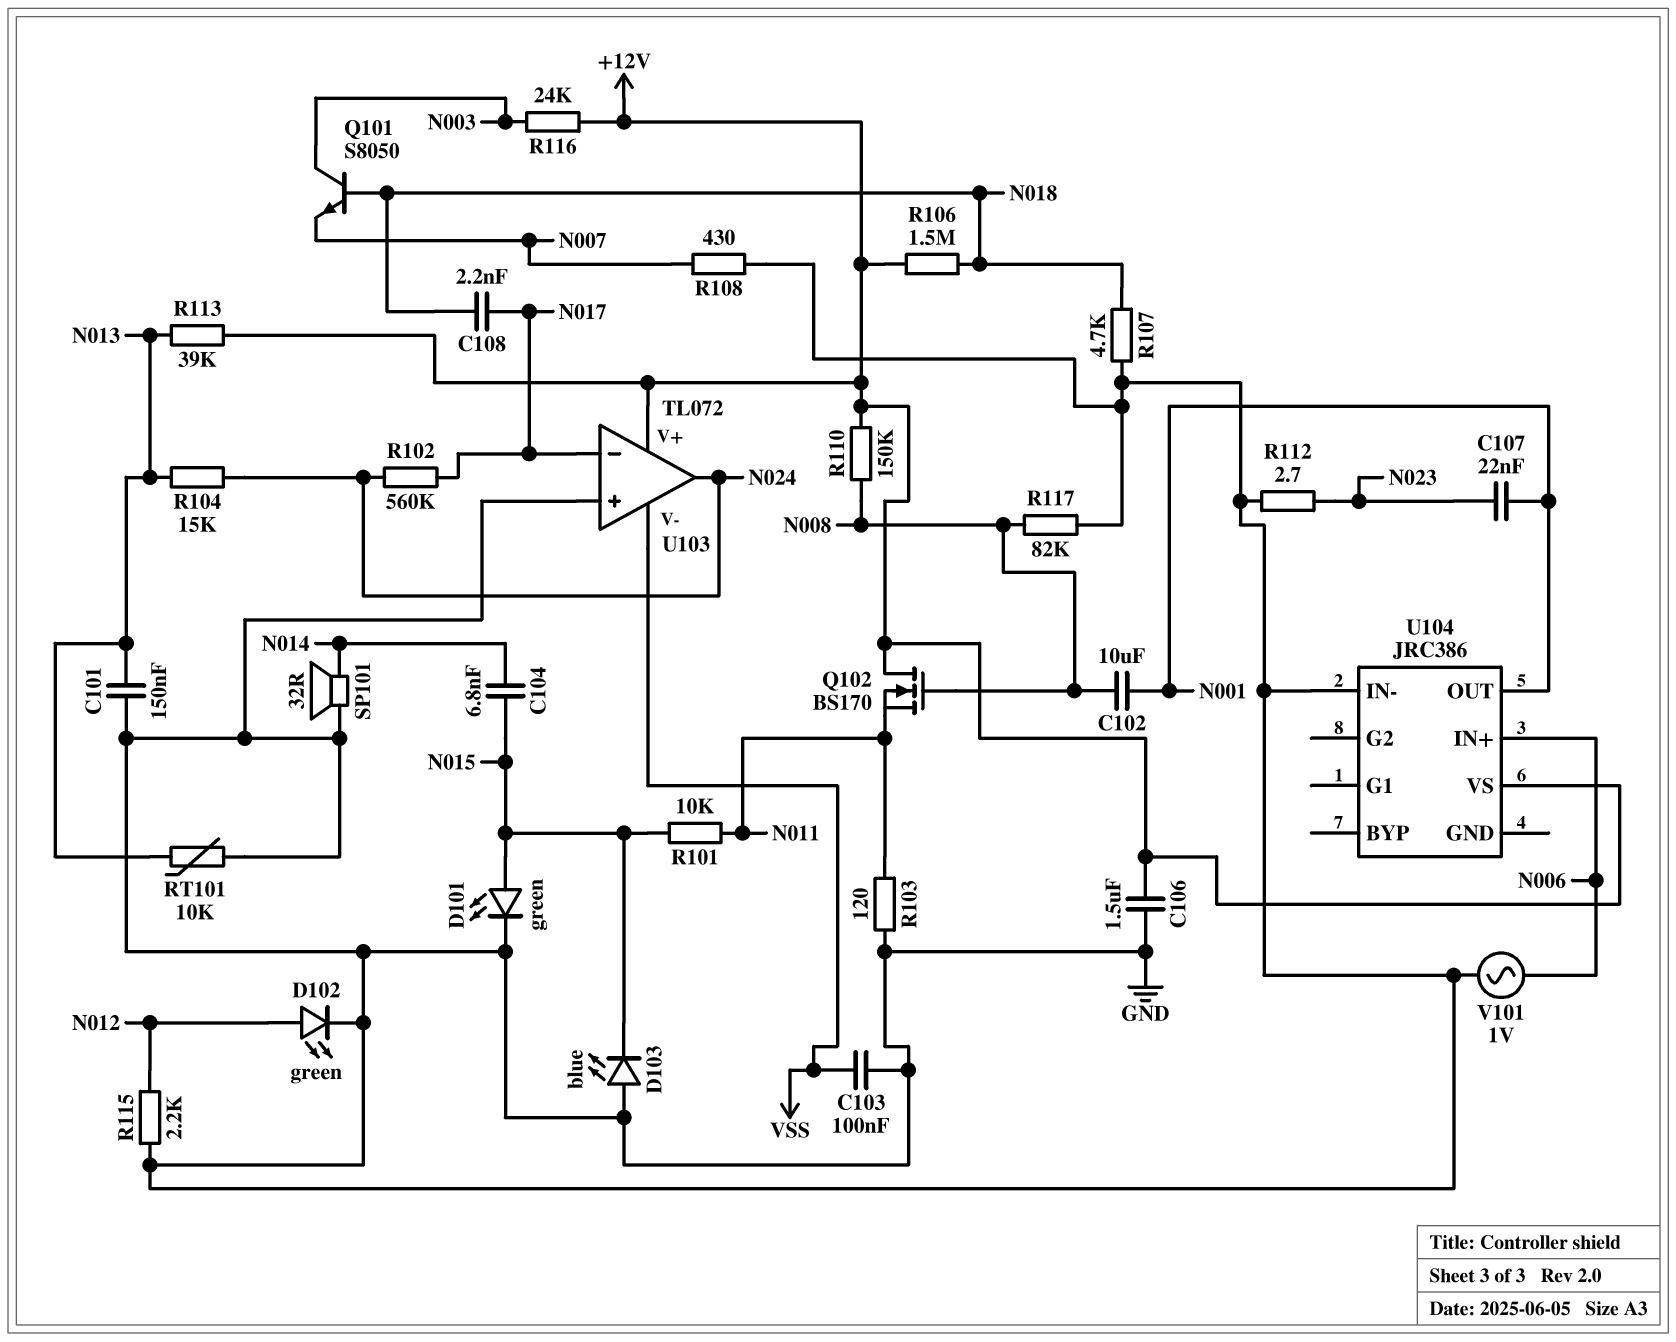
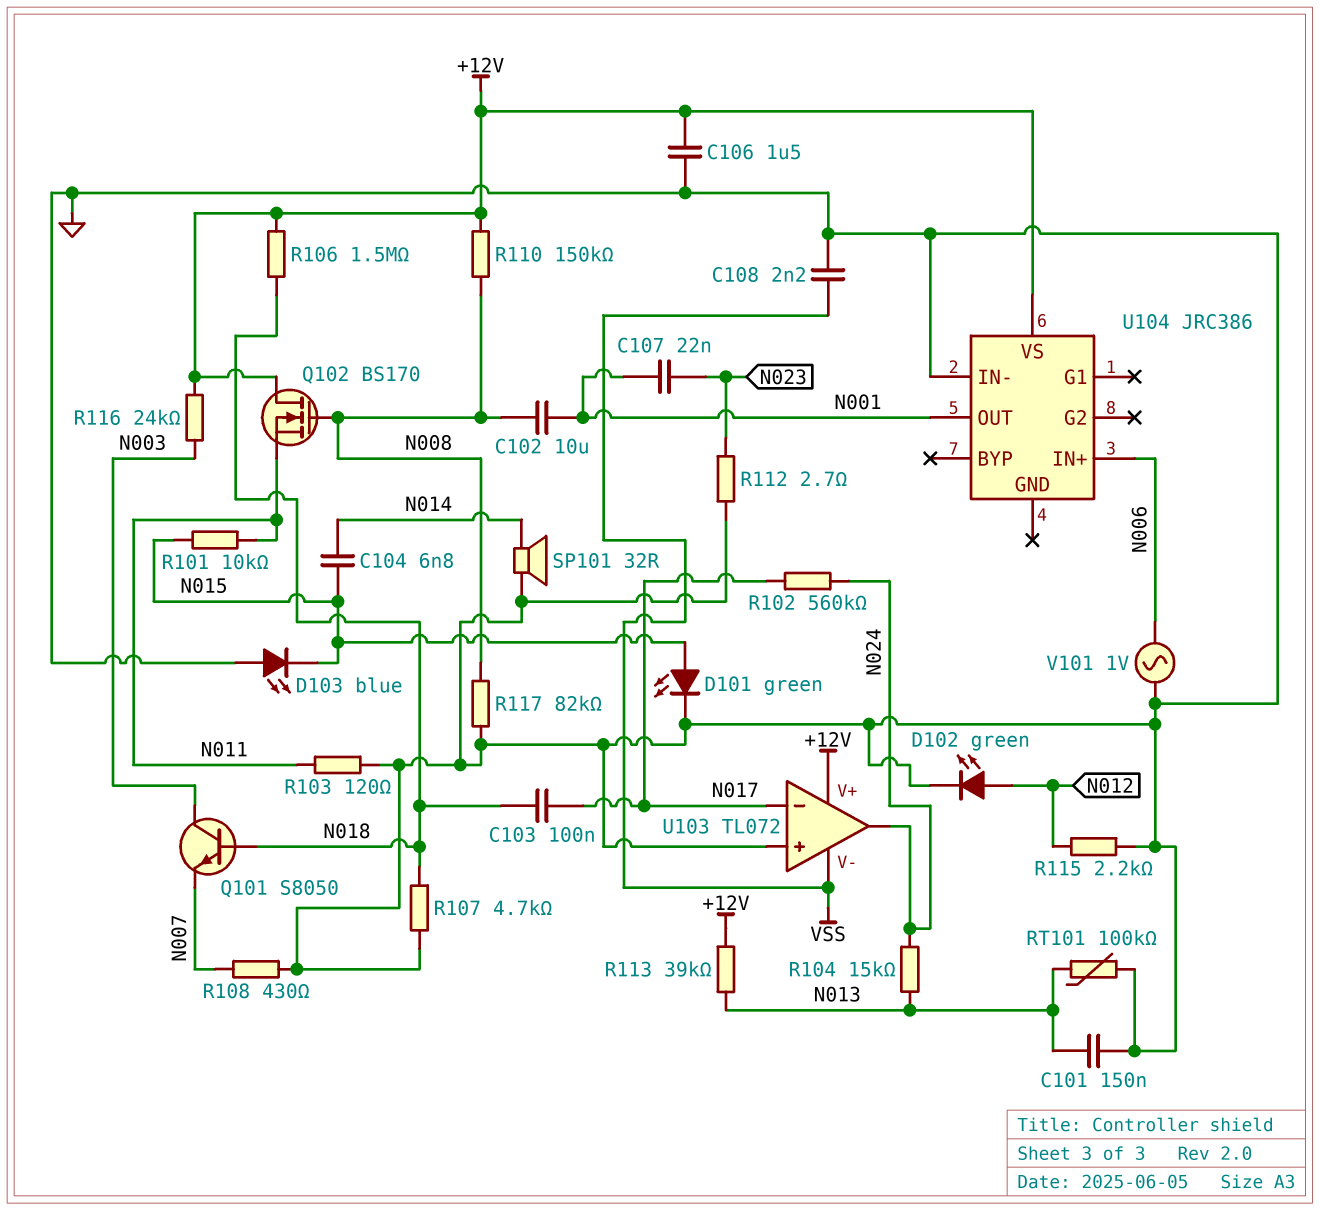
C103: 100nF (GND, VSS) -> 100nF (N017, N018)
C108: 2.2nF (N017, N018) -> 2.2nF (GND, VSS)
RT101: 10k (GND, N013) -> 100k (GND, N013)

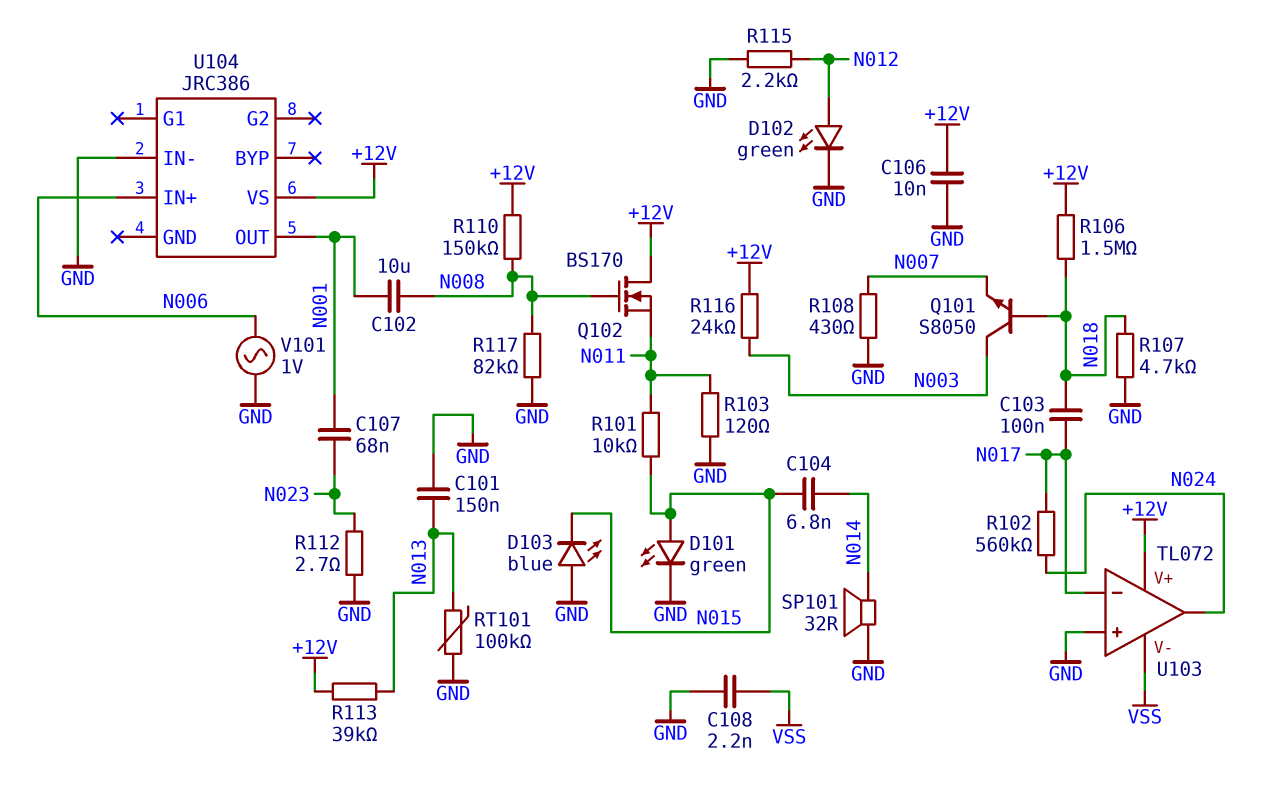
C106: 1.5uF (+12V, GND) -> 10nF (+12V, GND)
C107: 22nF (N001, N023) -> 68nF (N001, N023)
R104: 15k (N013, N024) -> none

